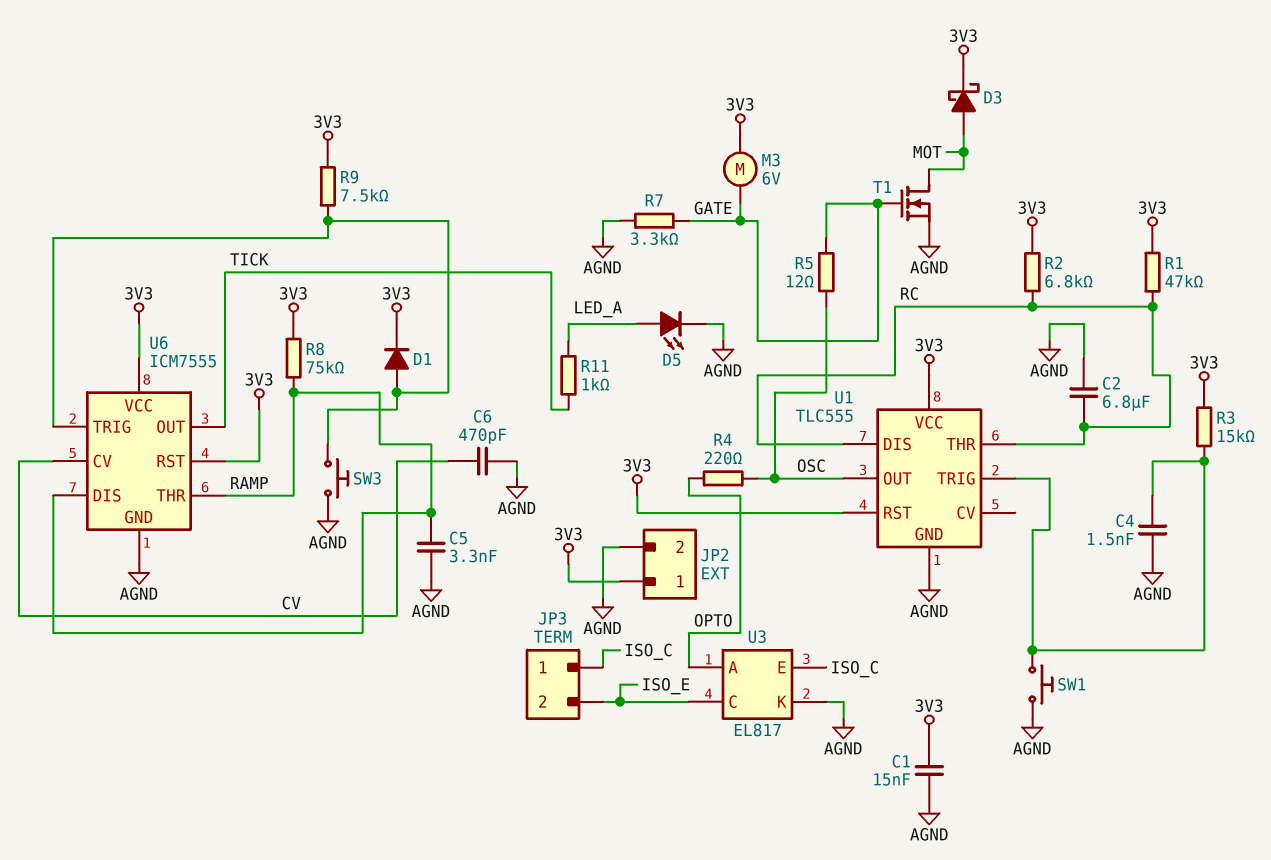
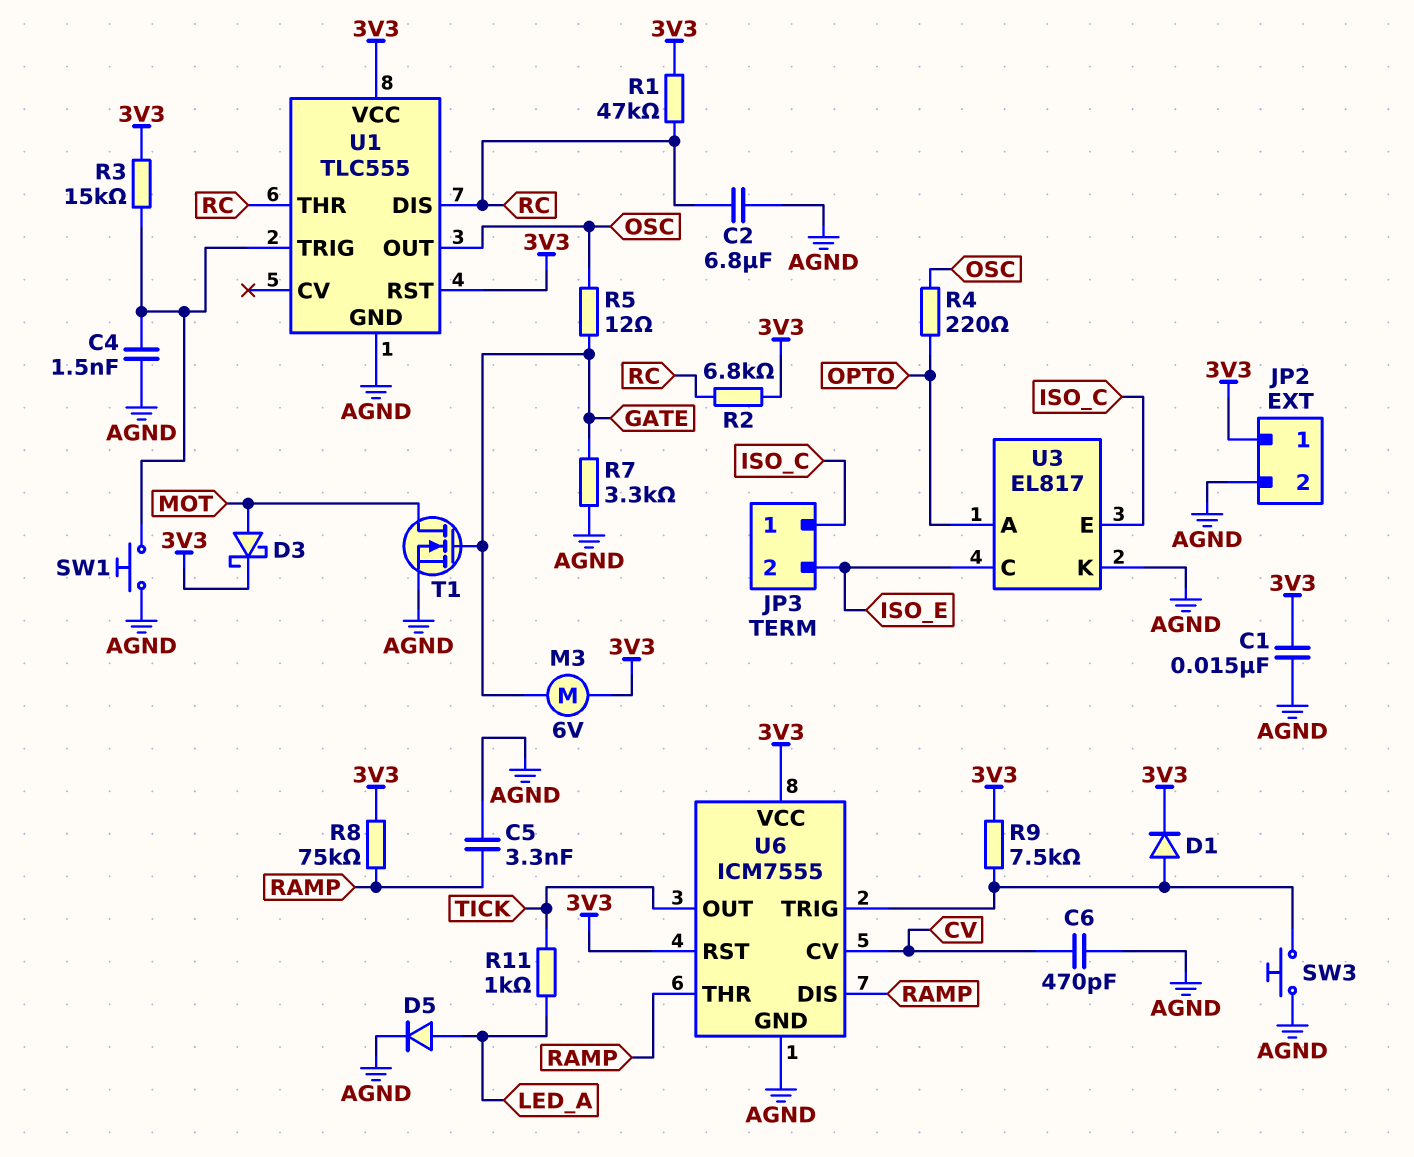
D5: LED (A LED_A, K AGND) -> diode (A LED_A, K AGND)

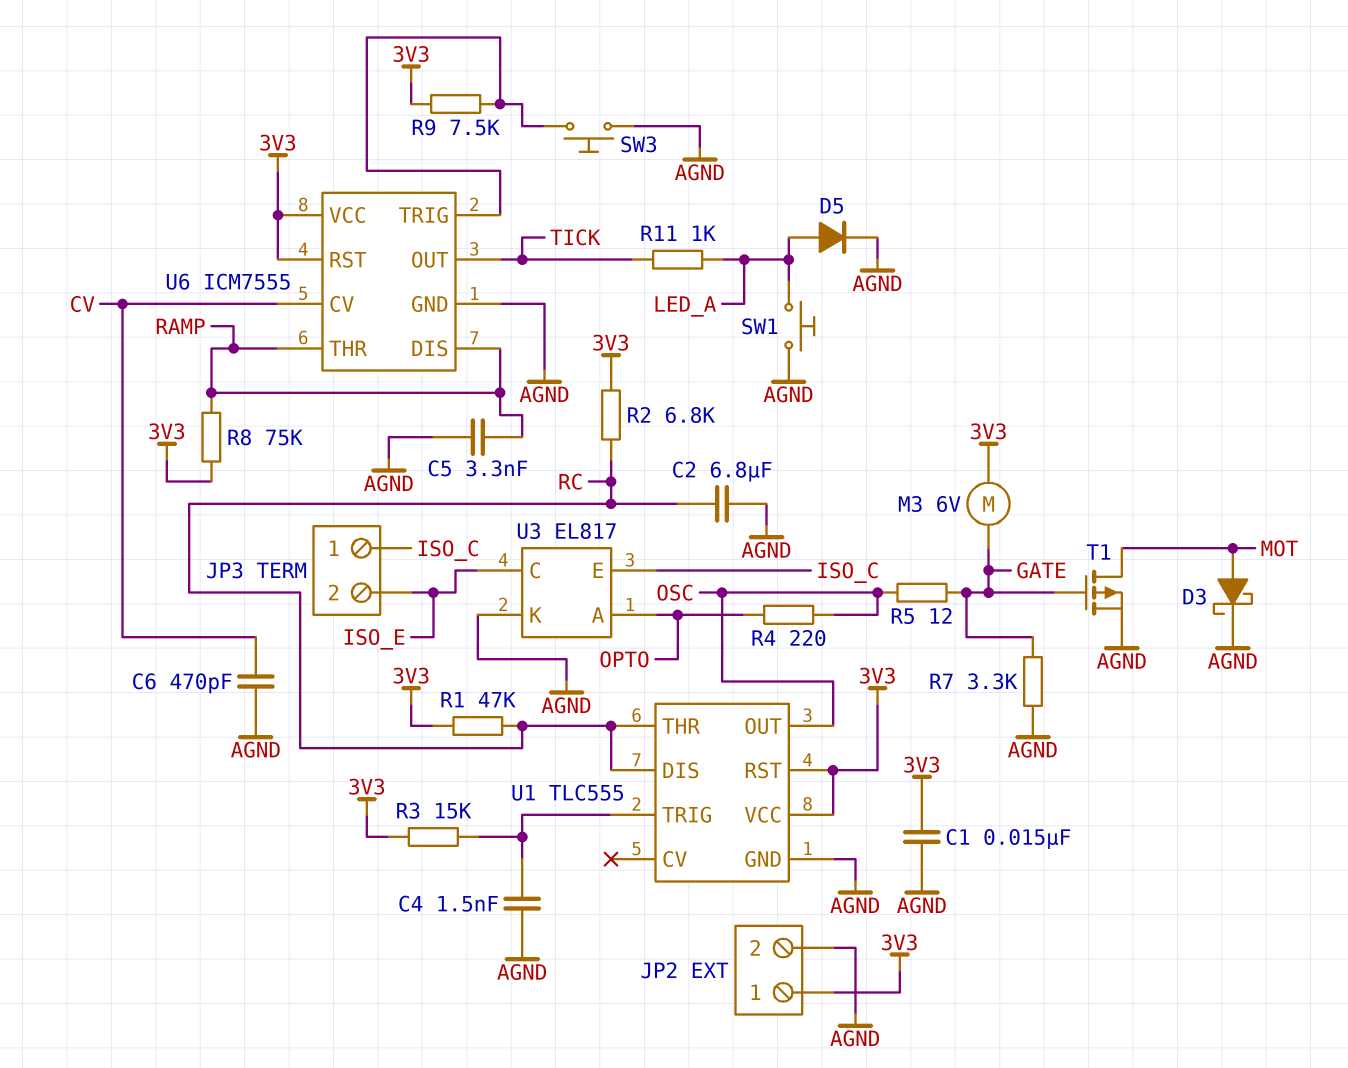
D1: diode (A U6/TRIG, K 3V3) -> none
D3: schottky (A MOT, K 3V3) -> schottky (A MOT, K AGND)
SW1: button (AGND, U1/TRIG) -> button (AGND, LED_A)
T1: NMOS (G GATE, D MOT, S AGND) -> PMOS (G GATE, D MOT, S AGND)

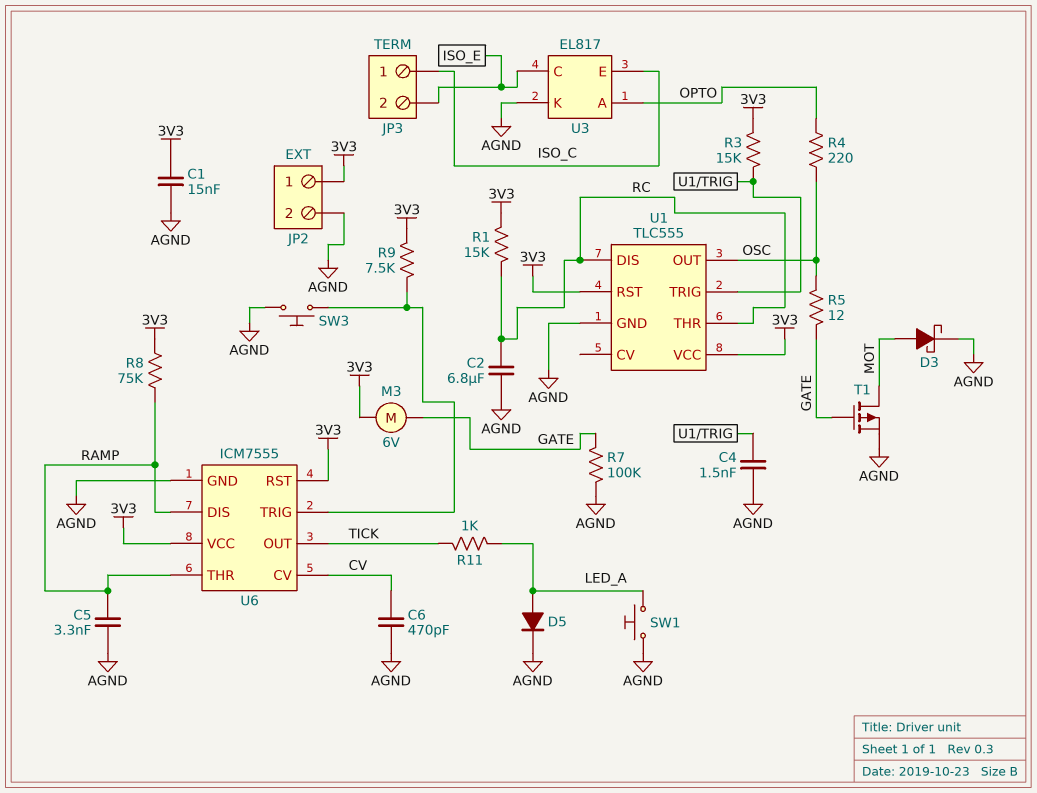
R1: 47k (3V3, RC) -> 15k (3V3, RC)
R2: 6.8k (3V3, RC) -> none
R7: 3.3k (AGND, GATE) -> 100k (AGND, GATE)

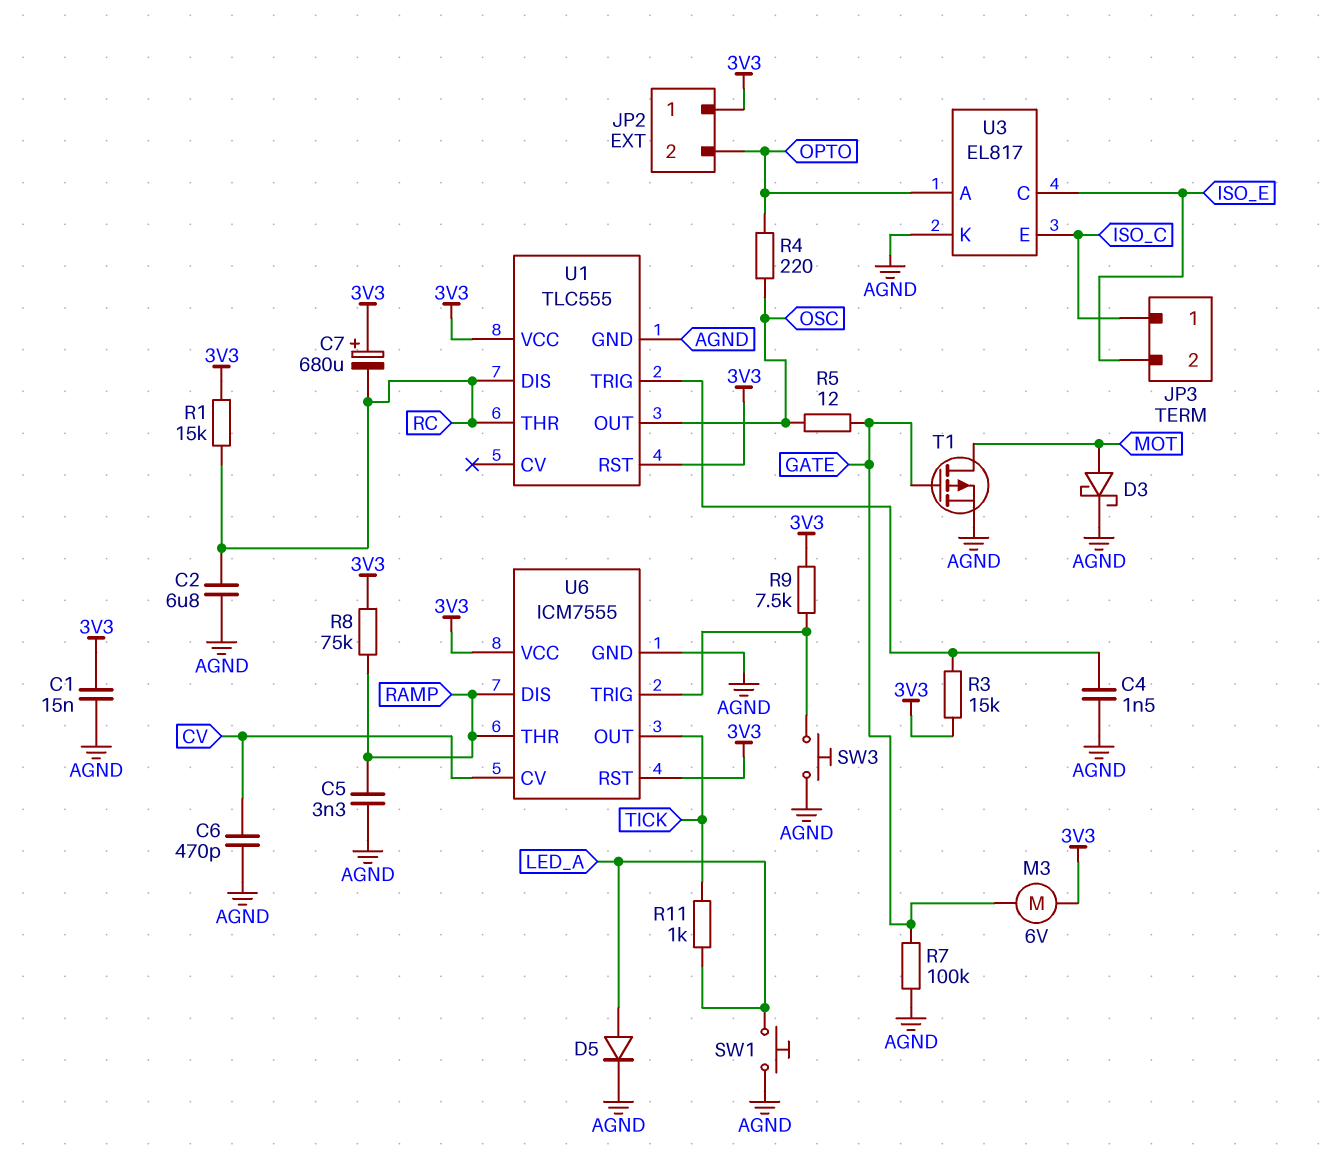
C7: none -> 680uF (plus 3V3, minus RC)
JP2 pin 2: AGND -> OPTO

